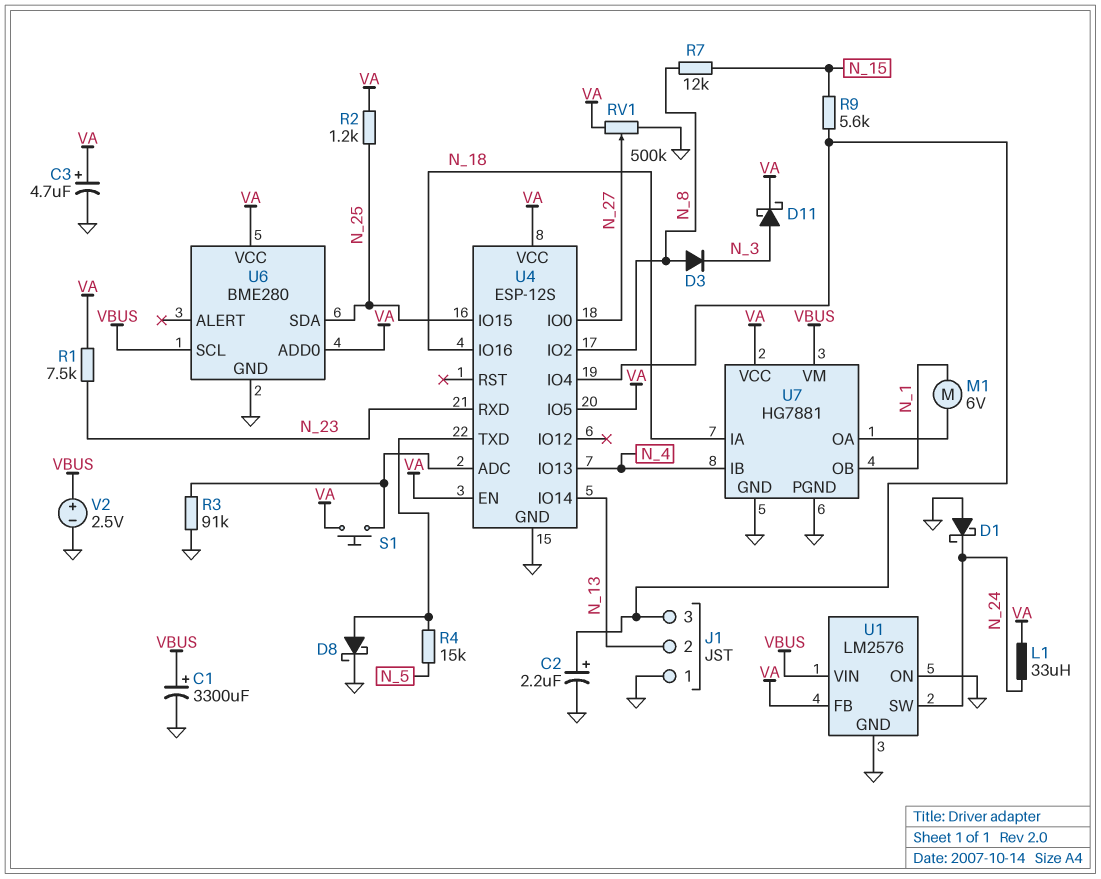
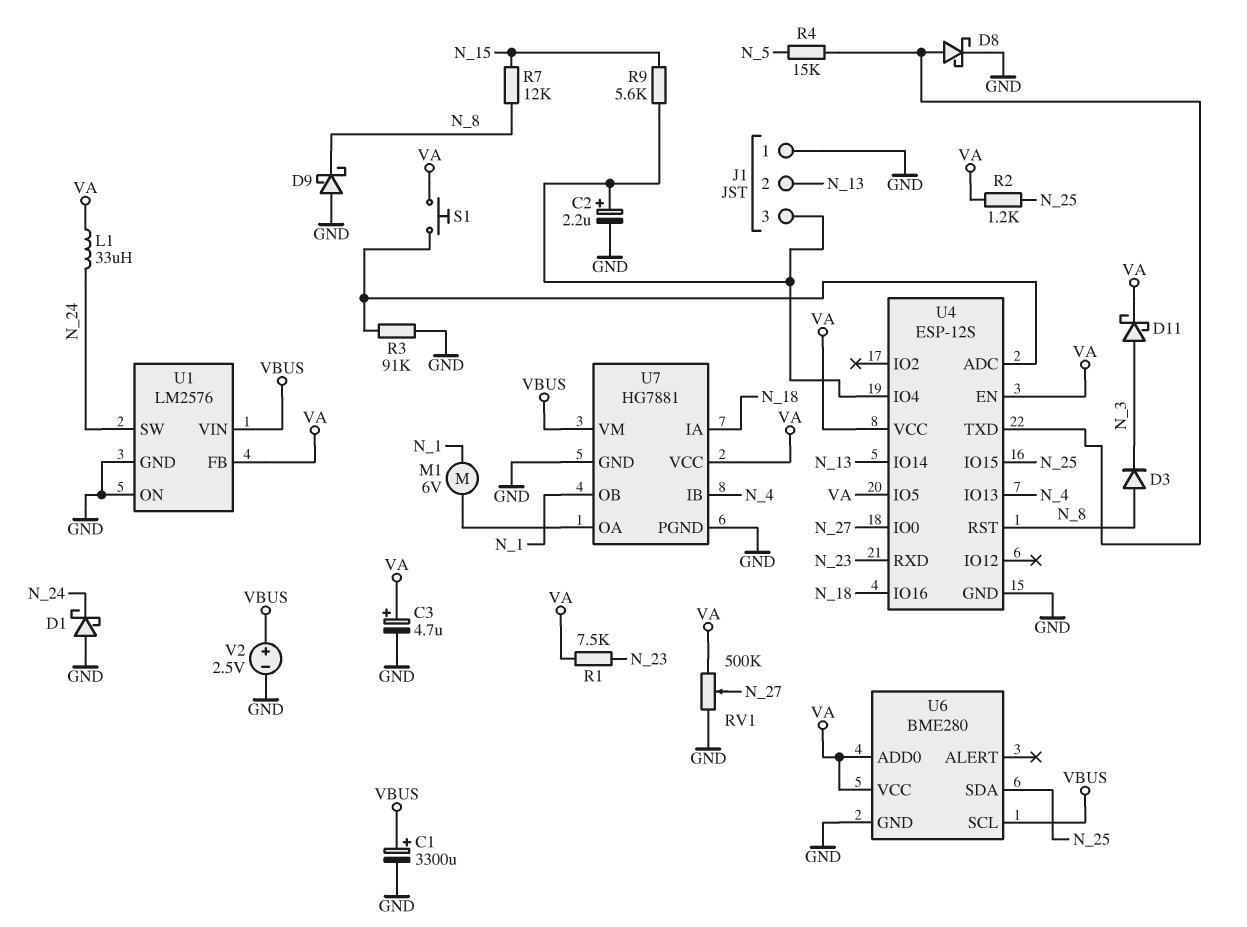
D9: none -> schottky (A GND, K N_8)
U4 pin IO2: N_8 -> none
U4 pin RST: none -> N_8

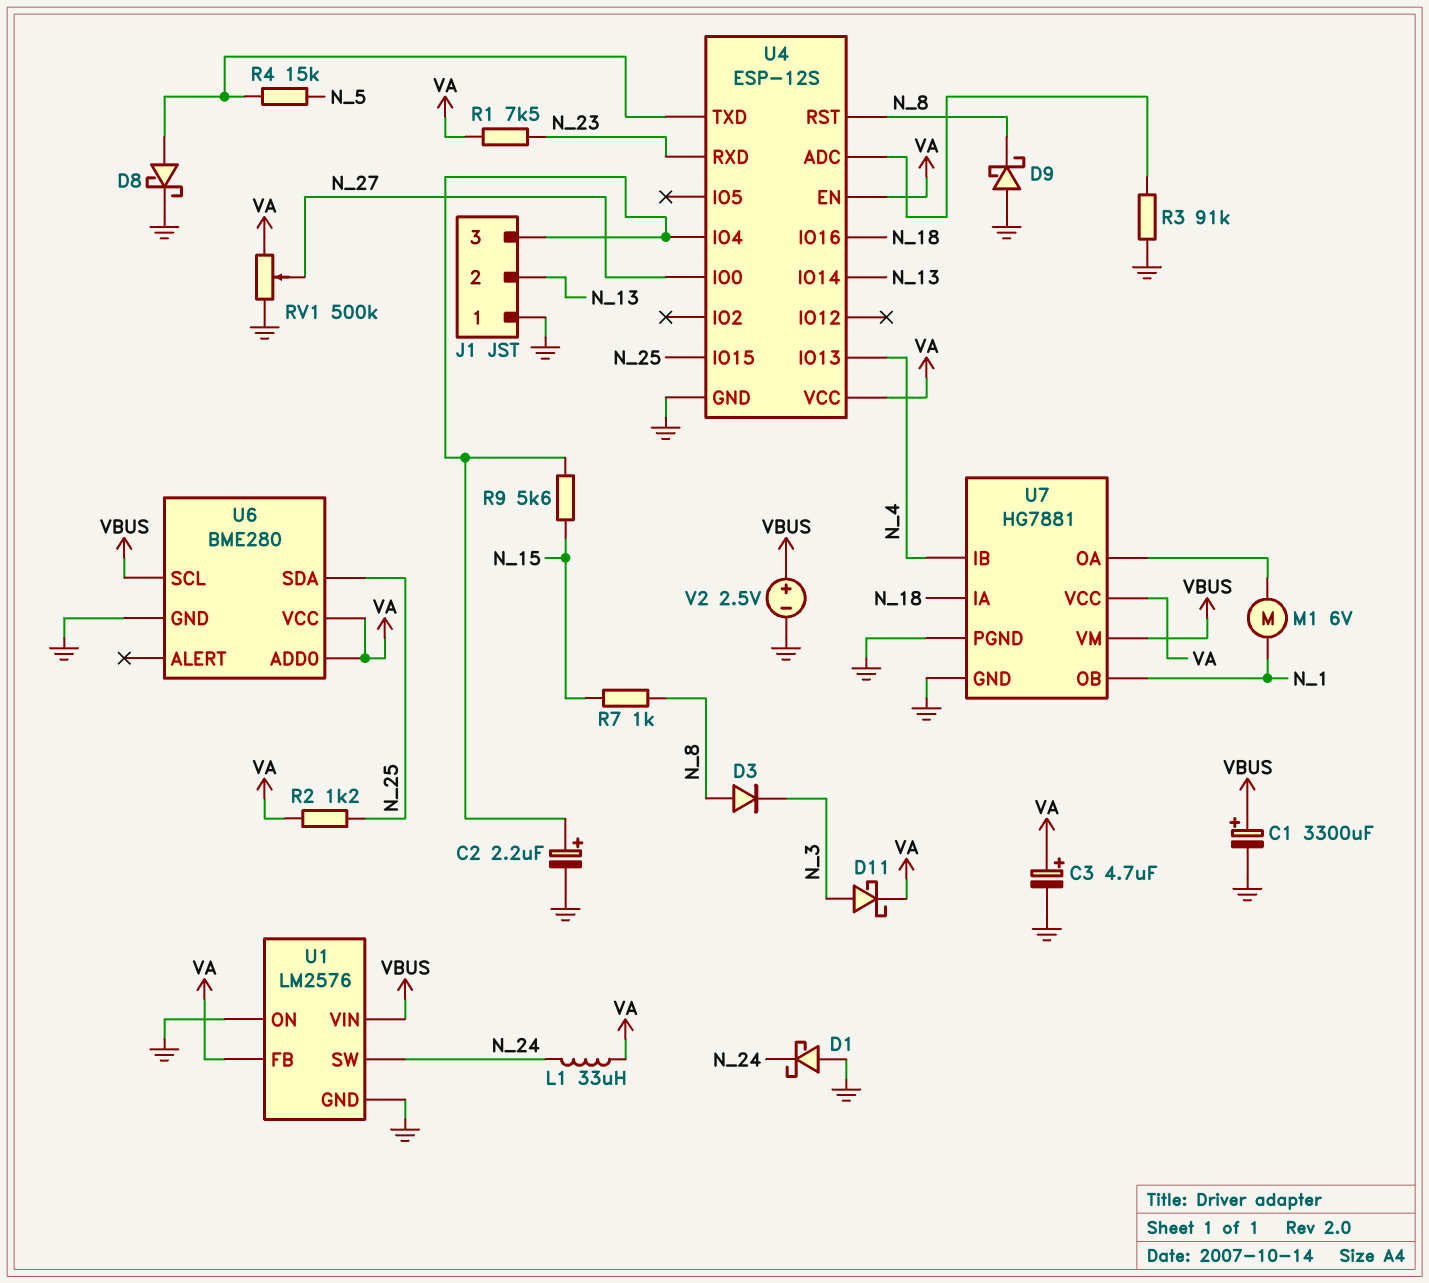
R7: 12k (N_8, N_15) -> 1k (N_8, N_15)
S1: button (U4/ADC, VA) -> none
U4 pin IO5: VA -> none

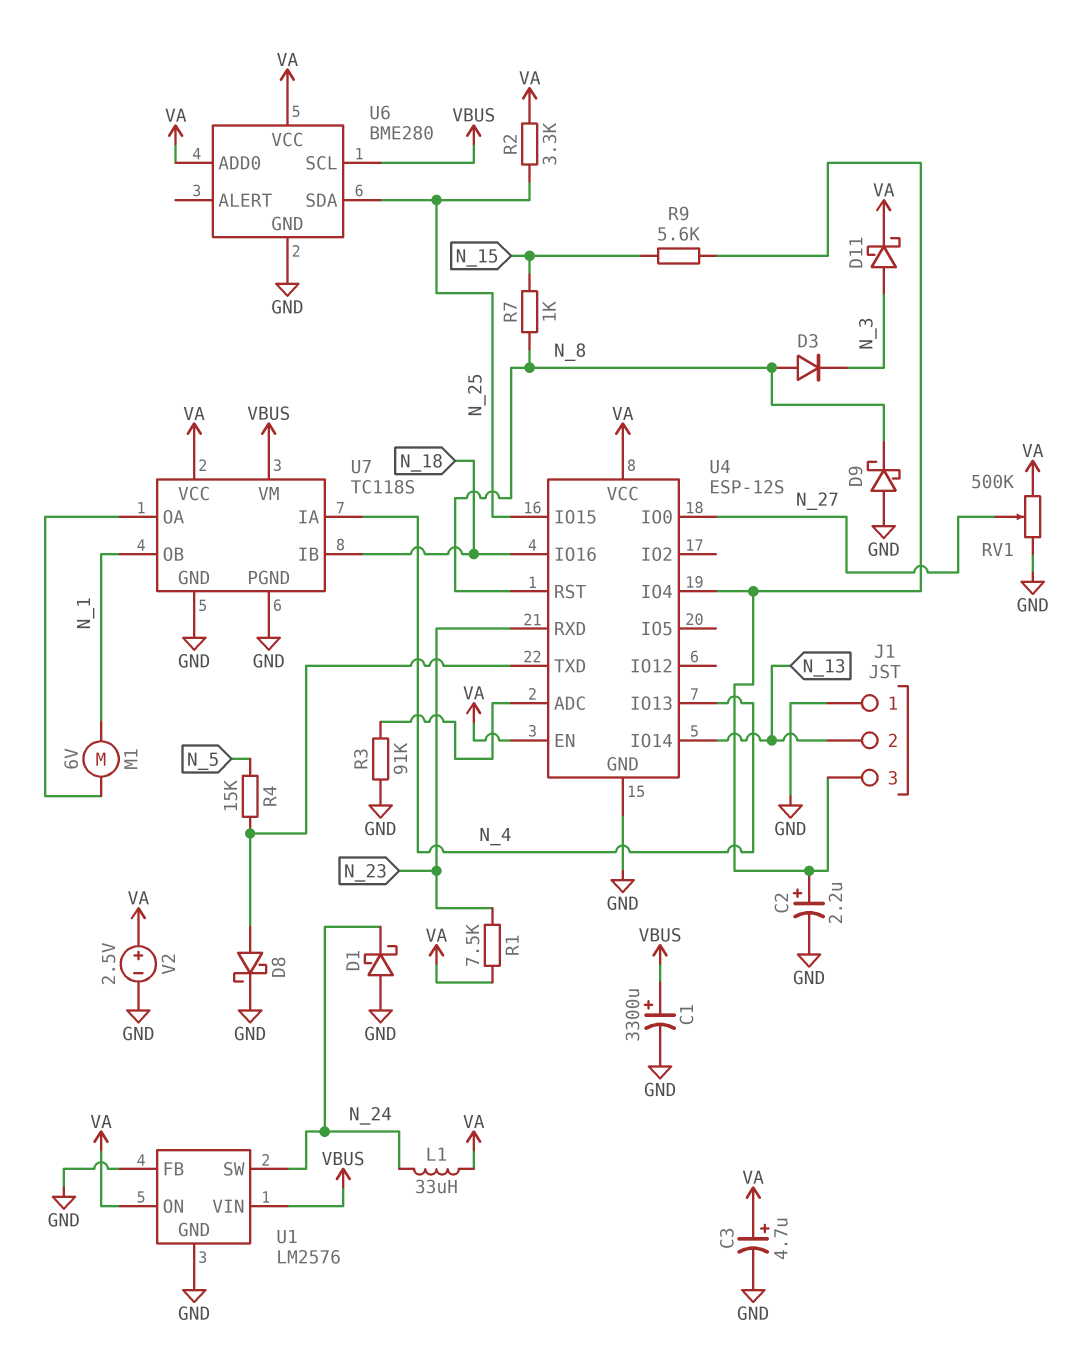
R2: 1.2k (N_25, VA) -> 3.3k (N_25, VA)
U1 pin FB: VA -> GND
U1 pin ON: GND -> VA
U7: HG7881 -> TC118S
U7 pin IA: N_18 -> N_4
U7 pin IB: N_4 -> N_18
V2: 2.5V (plus VBUS, minus GND) -> 2.5V (plus VA, minus GND)

